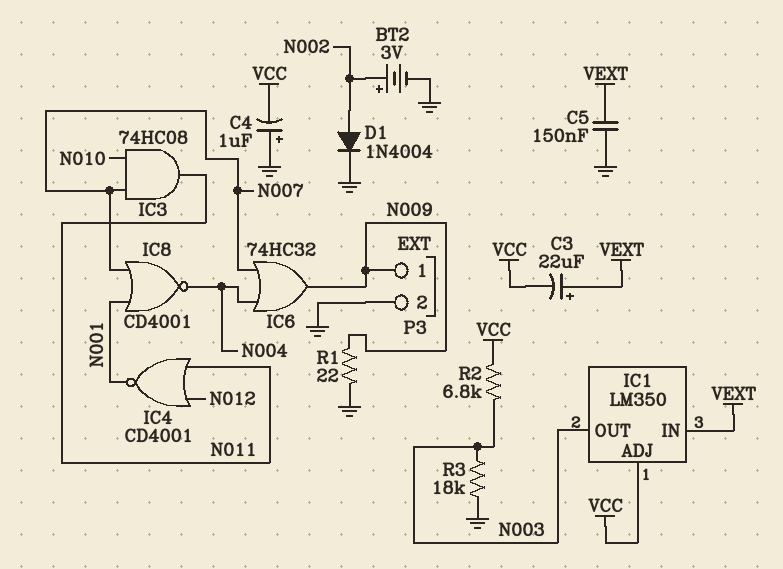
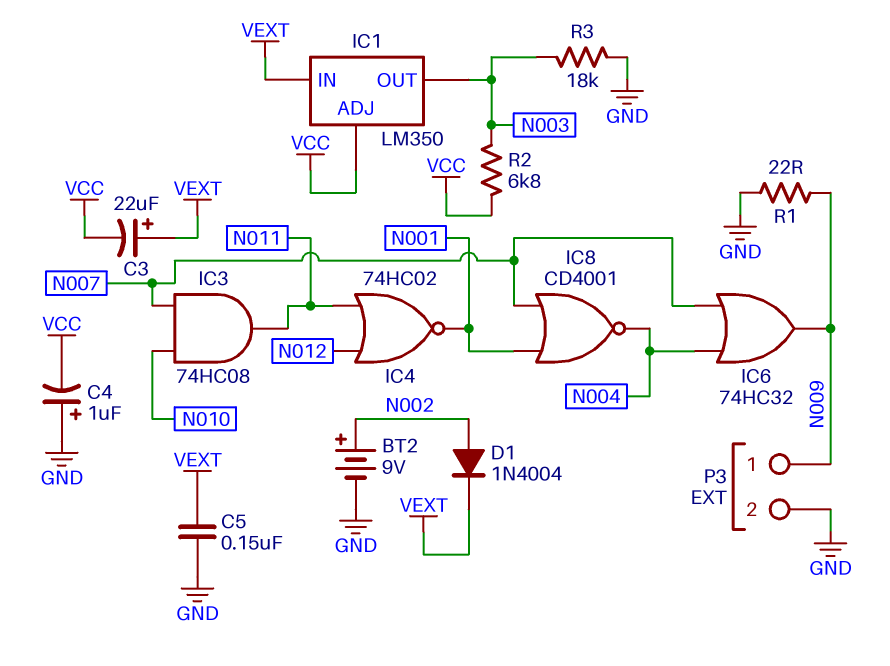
BT2: 3V (plus N002, minus GND) -> 9V (plus N002, minus GND)
D1: diode 1N4004 (A N002, K GND) -> diode 1N4004 (A N002, K VEXT)
IC4: NOR CD4001 (in N011, in N012, out N001) -> NOR 74HC02 (in N011, in N012, out N001)

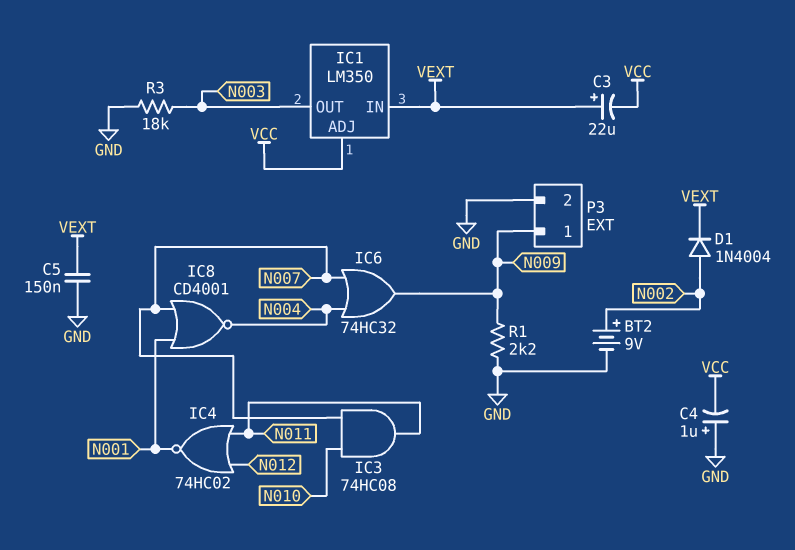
R1: 22 (GND, N009) -> 2.2k (GND, N009)
R2: 6.8k (N003, VCC) -> none

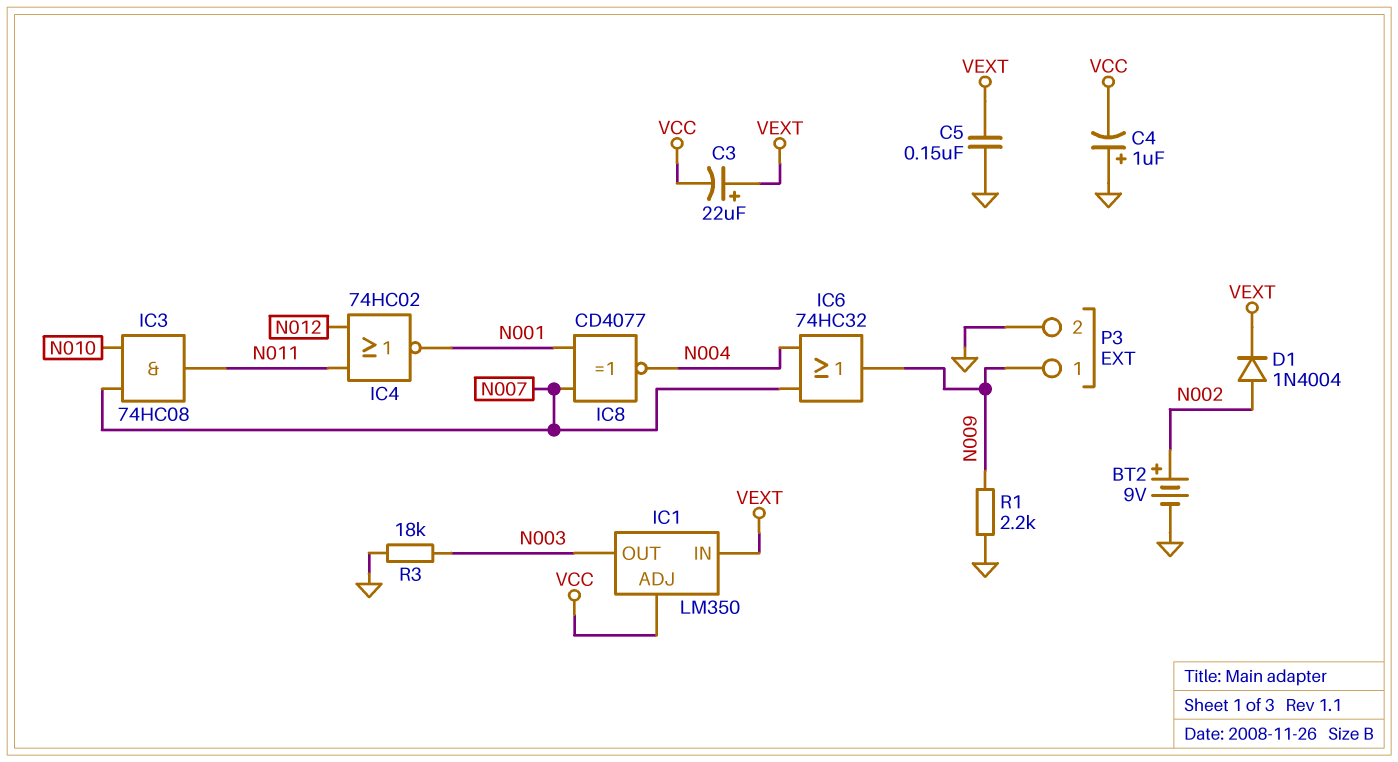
IC8: NOR CD4001 (in N001, in N007, out N004) -> XNOR CD4077 (in N001, in N007, out N004)

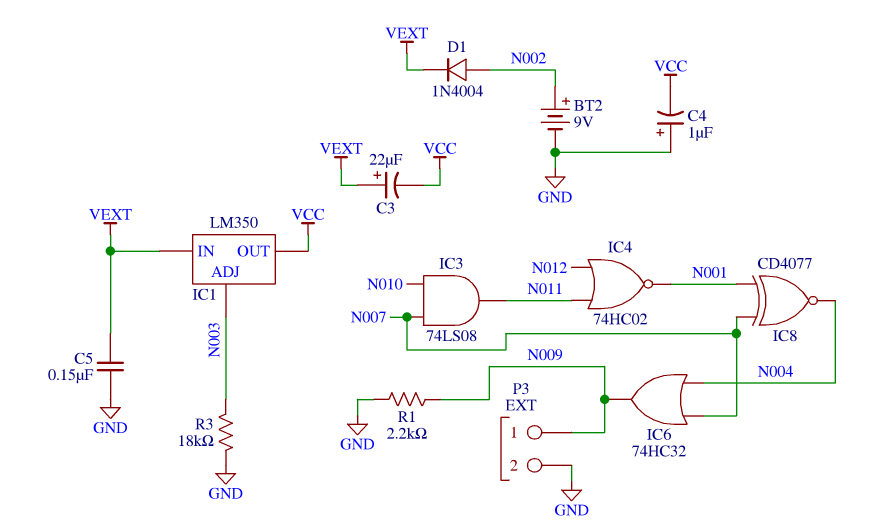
IC1 pin ADJ: VCC -> N003
IC1 pin OUT: N003 -> VCC
IC3: AND 74HC08 (in N007, in N010, out N011) -> AND 74LS08 (in N007, in N010, out N011)

